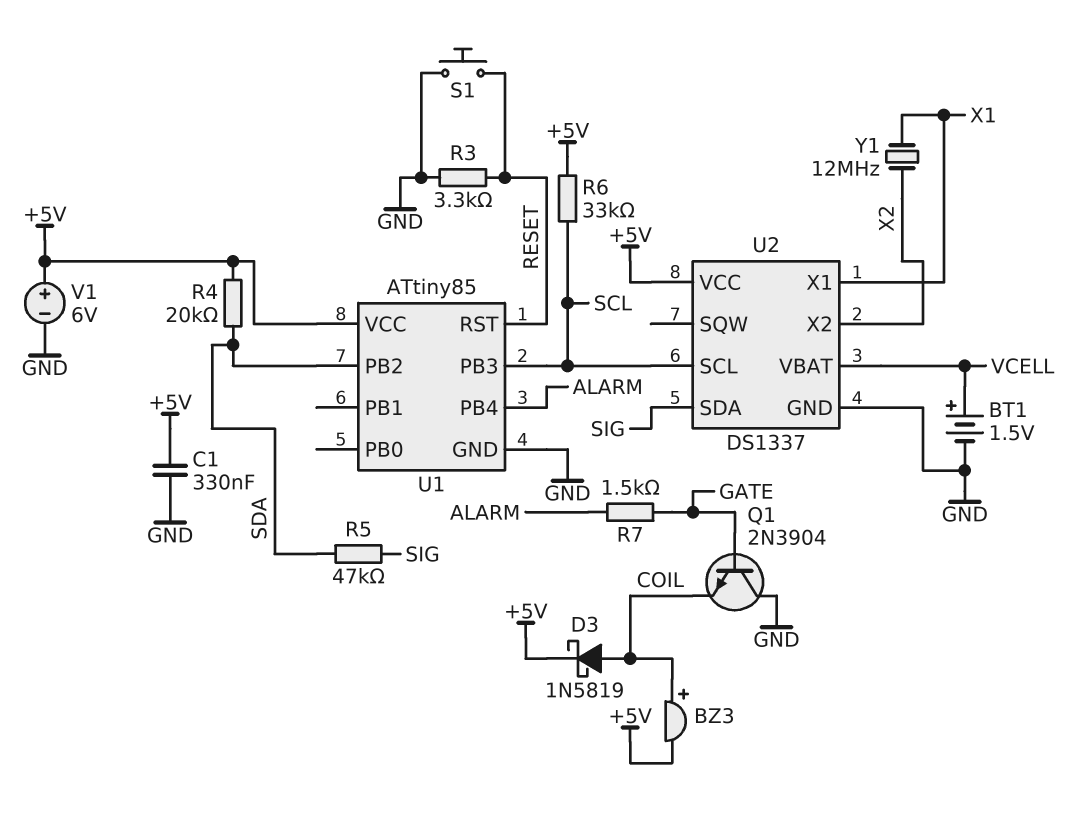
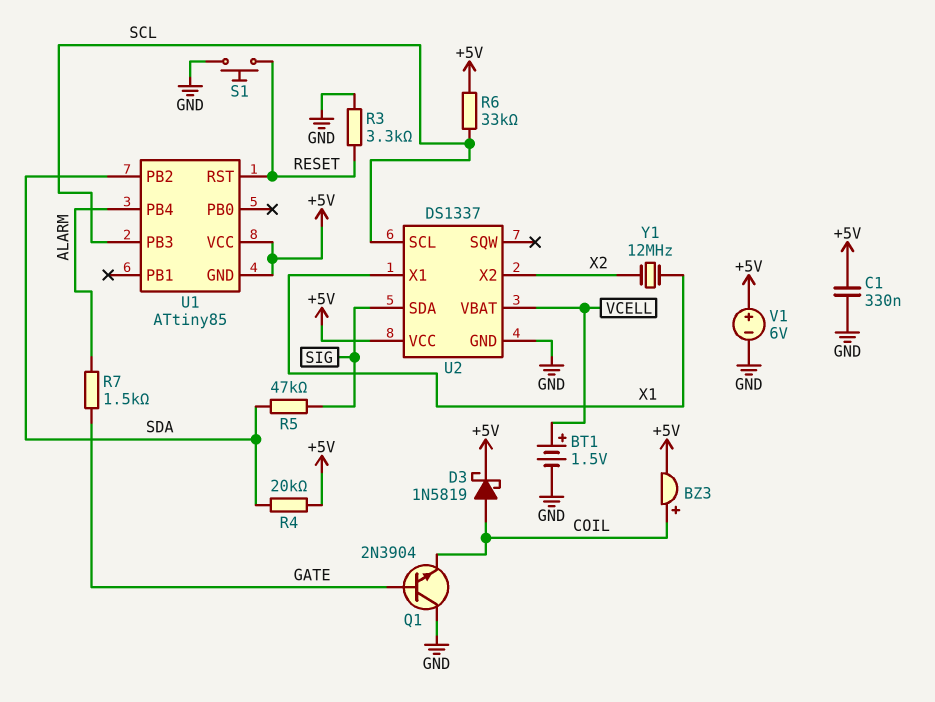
U1 pin GND: GND -> +5V

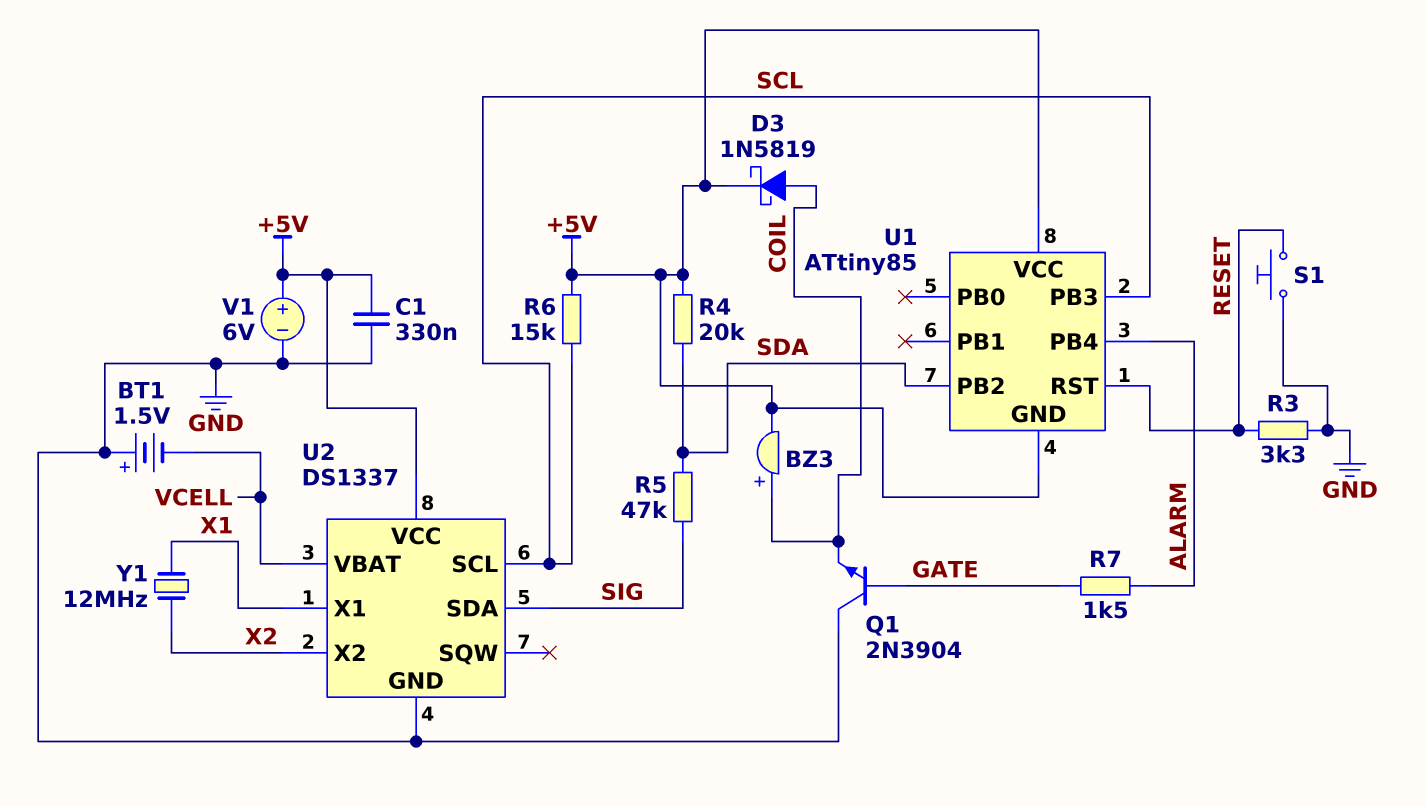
BT1: 1.5V (plus VCELL, minus GND) -> 1.5V (plus GND, minus VCELL)
R6: 33k (+5V, SCL) -> 15k (+5V, SCL)

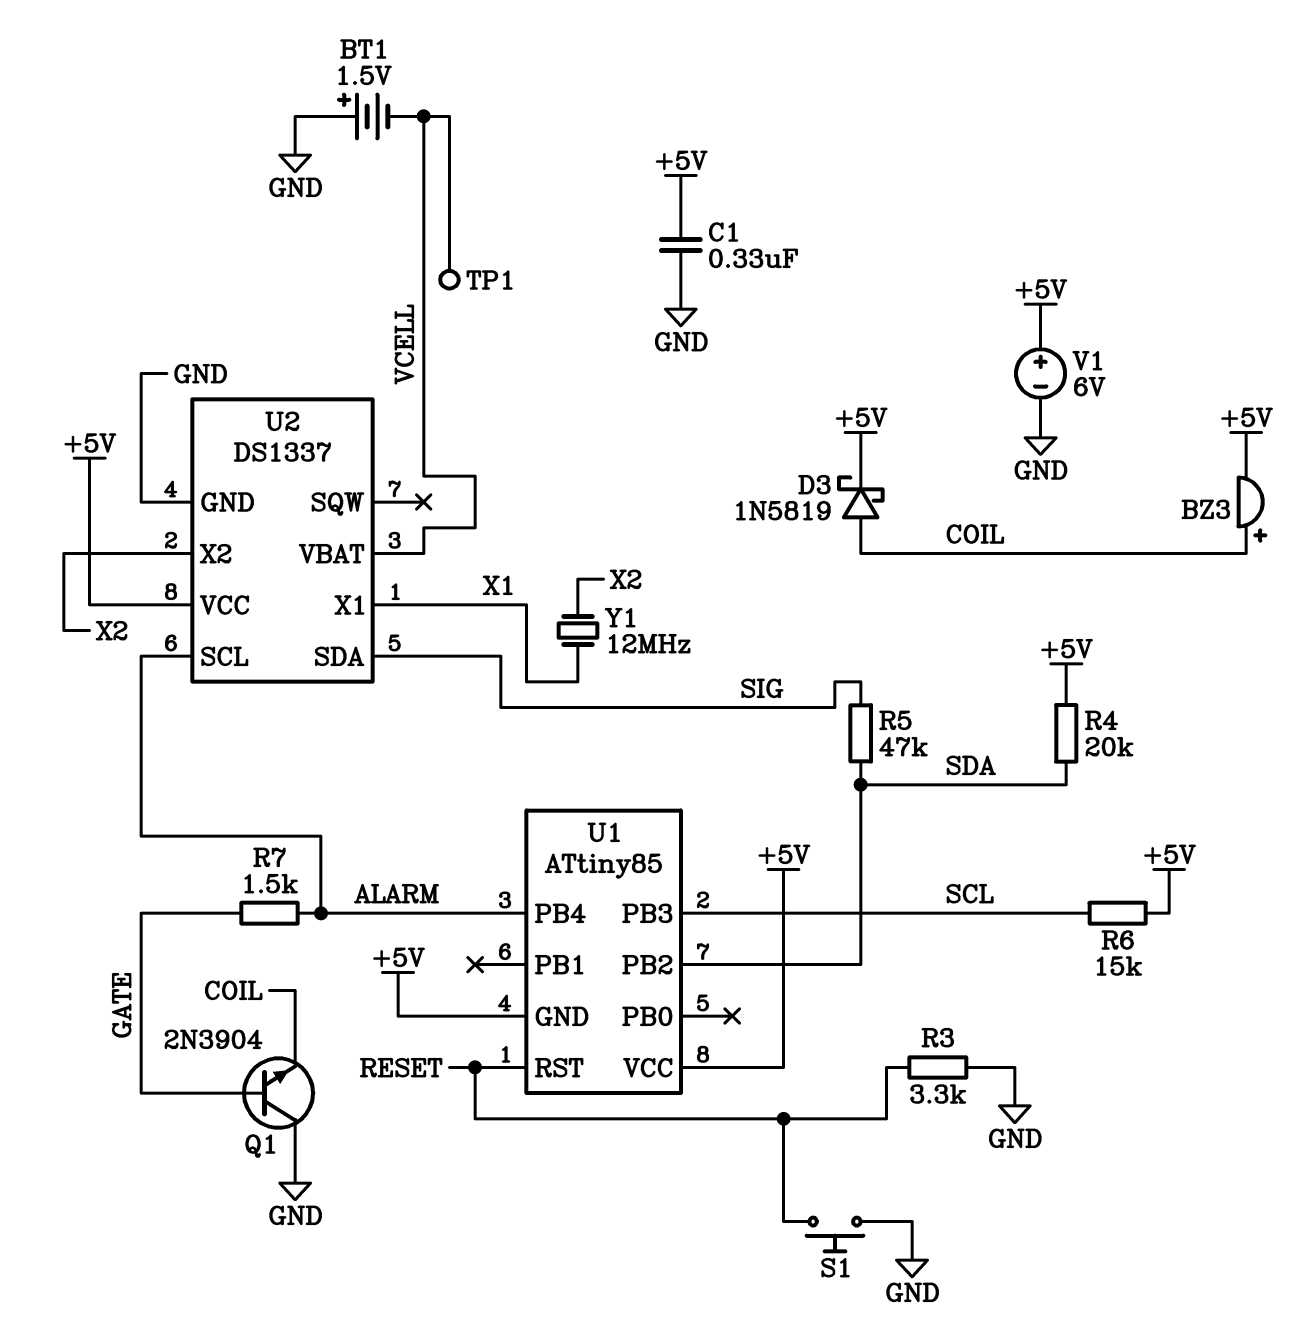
TP1: none -> test point (VCELL)
U2 pin SCL: SCL -> ALARM

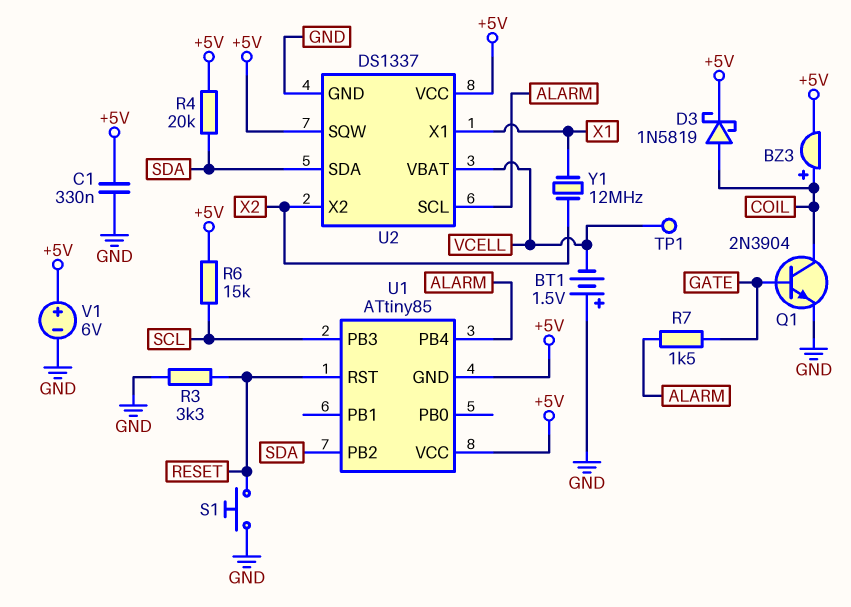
Q1: NPN 2N3904 (B GATE, C GND, E COIL) -> NPN 2N3904 (B GATE, C COIL, E GND)
R5: 47k (SDA, SIG) -> none
U2 pin SDA: SIG -> SDA
U2 pin SQW: none -> +5V

